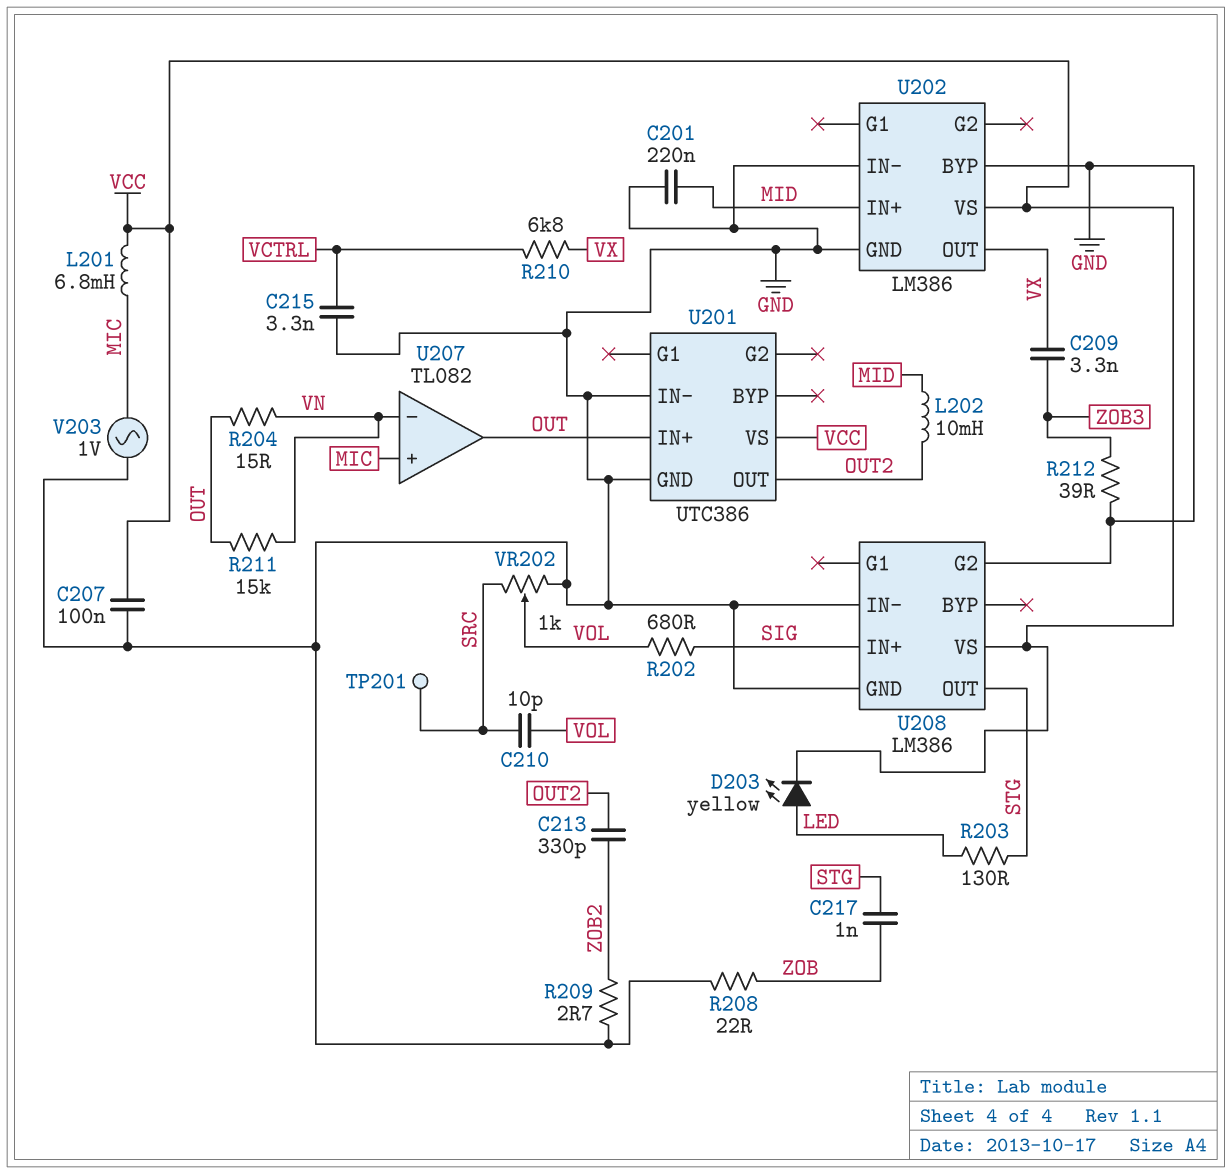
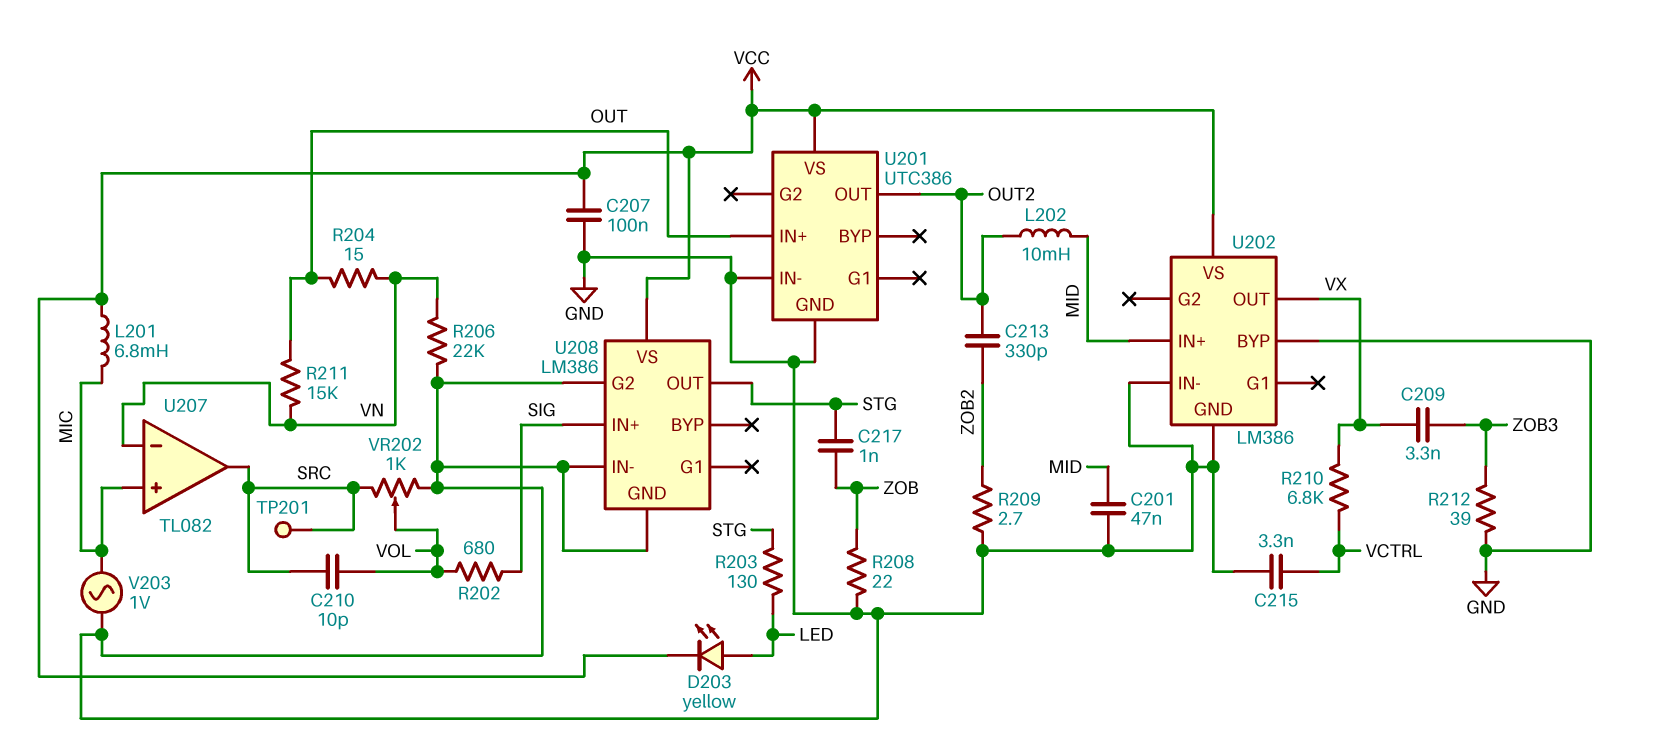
C201: 220nF (GND, MID) -> 47nF (GND, MID)
R206: none -> 22k (GND, VN)
U207 pin out: OUT -> SRC

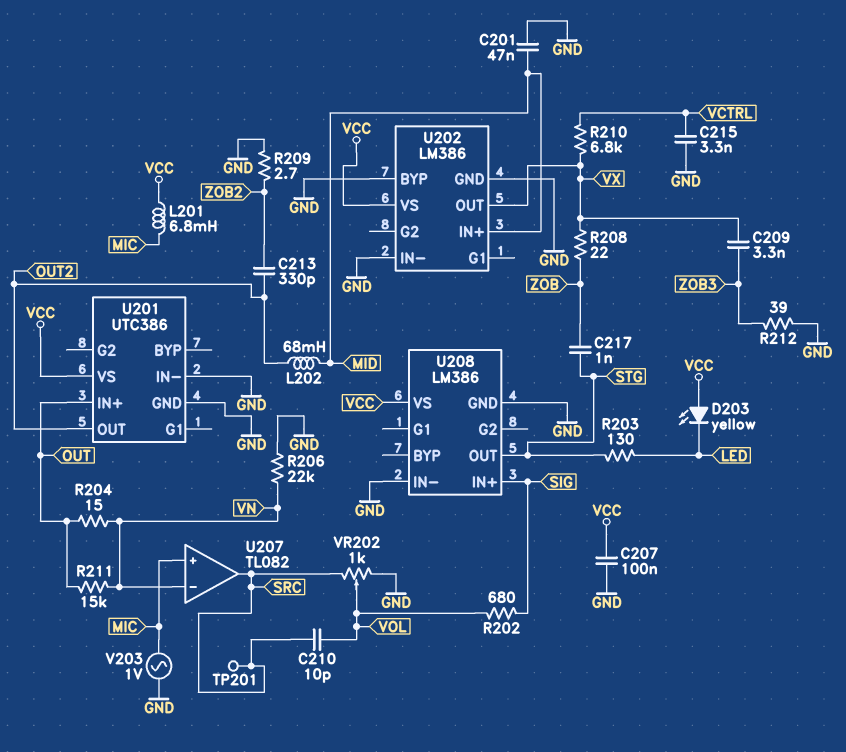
D203: LED yellow (A LED, K VCC) -> LED yellow (A VCC, K LED)
L202: 10mH (MID, OUT2) -> 68mH (MID, OUT2)
R208: 22 (GND, ZOB) -> 22 (VX, ZOB)
U208 pin G2: GND -> none

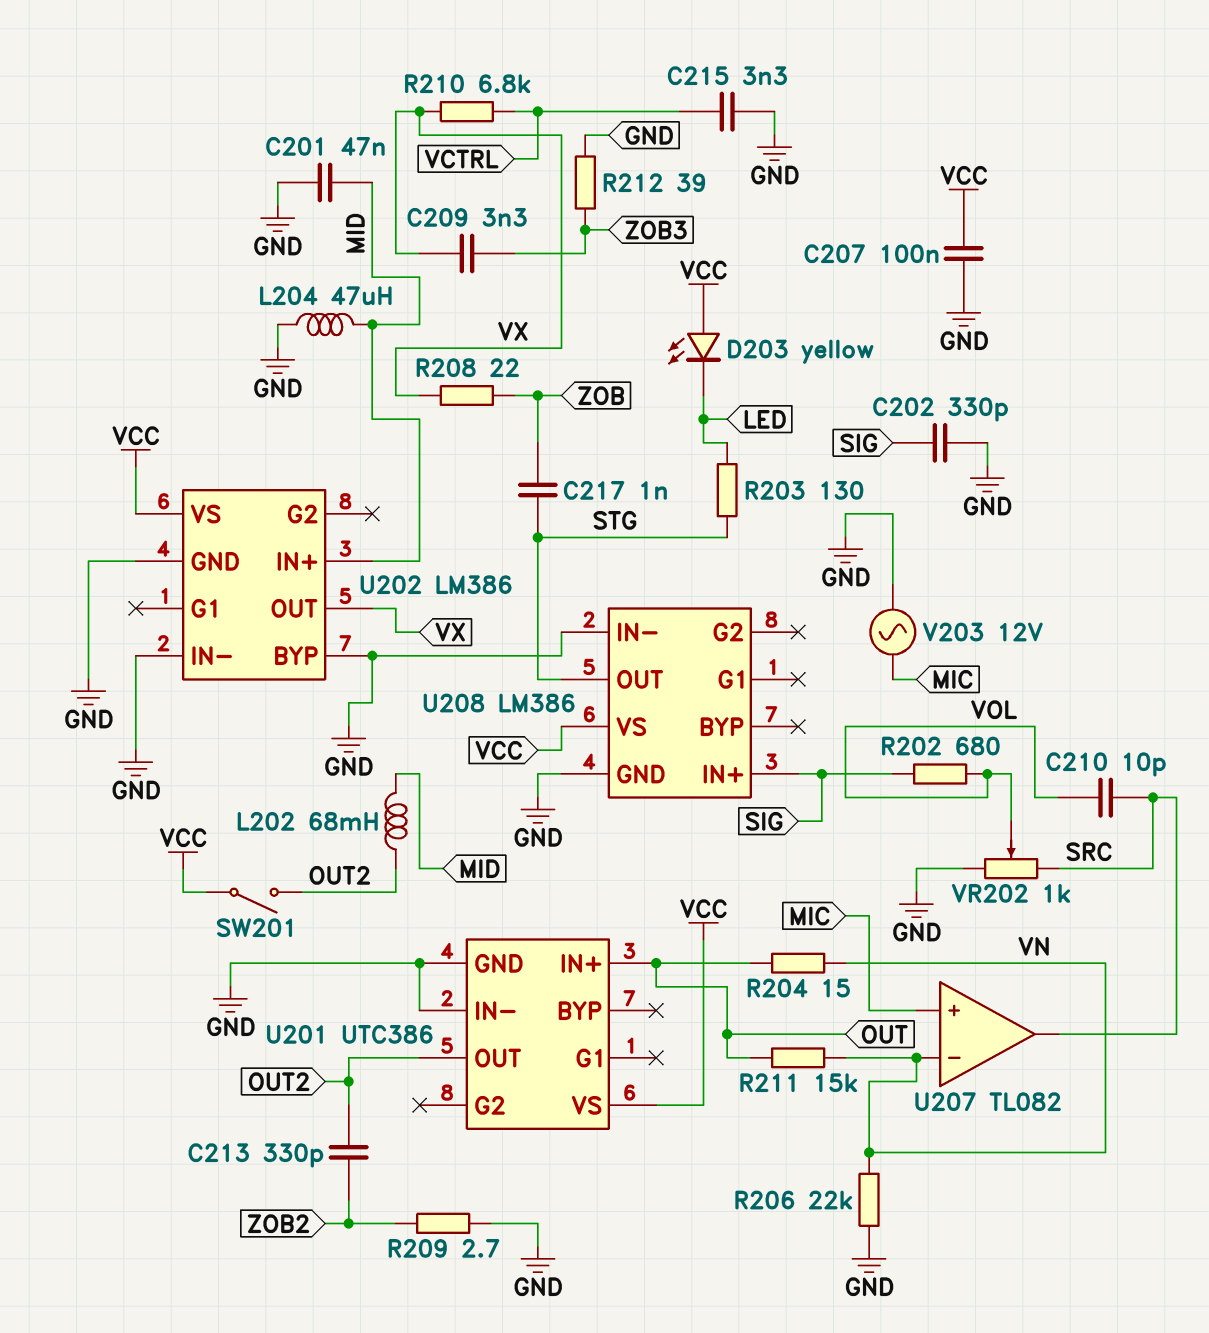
C202: none -> 330pF (GND, SIG)
L201: 6.8mH (MIC, VCC) -> none
L204: none -> 47uH (GND, MID)
SW201: none -> switch (OUT2, VCC)
TP201: test point (SRC) -> none
V203: AC 1V (GND, MIC) -> AC 12V (GND, MIC)

